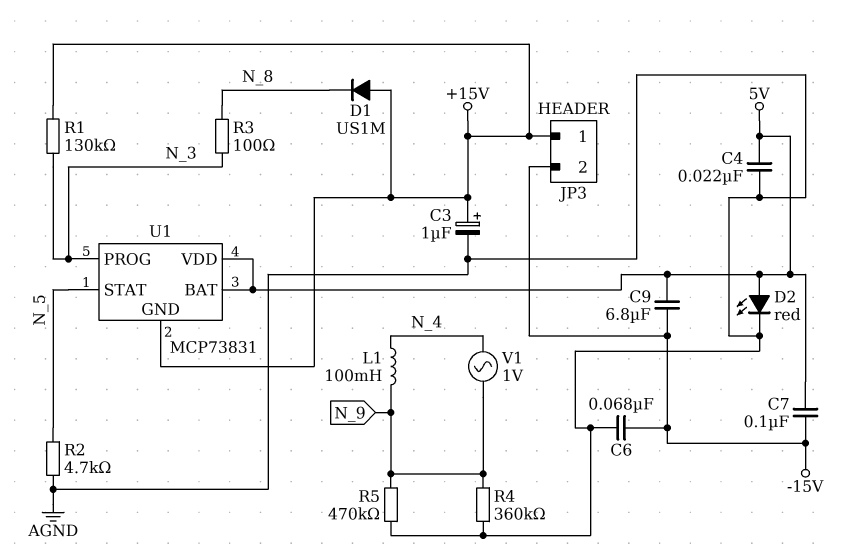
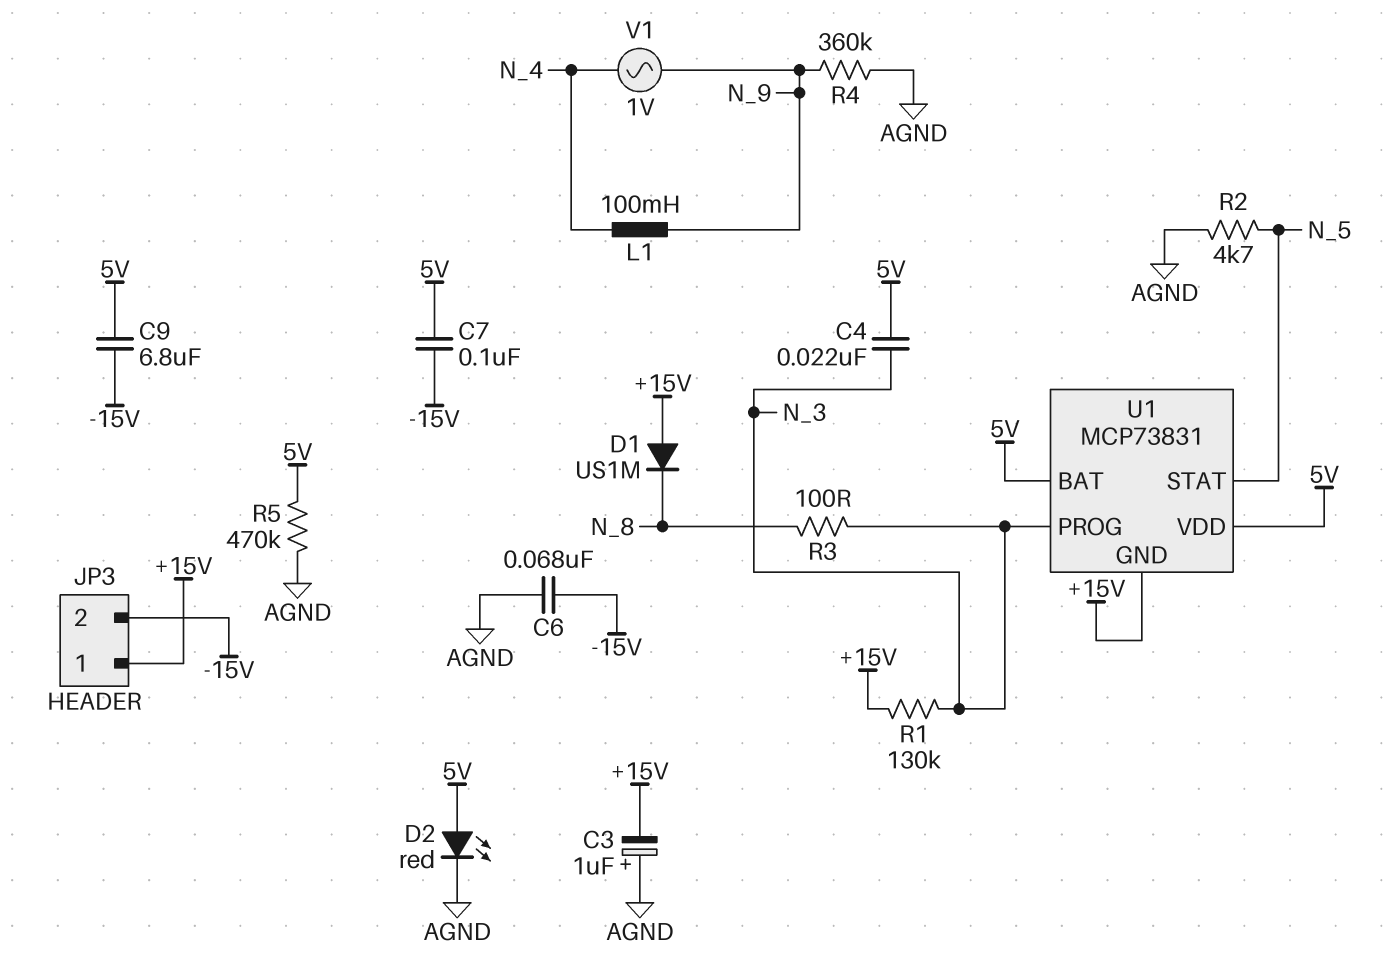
C3: 1uF (plus +15V, minus AGND) -> 1uF (plus AGND, minus +15V)
C4: 22nF (5V, AGND) -> 22nF (5V, N_3)
R5: 470k (AGND, N_9) -> 470k (5V, AGND)

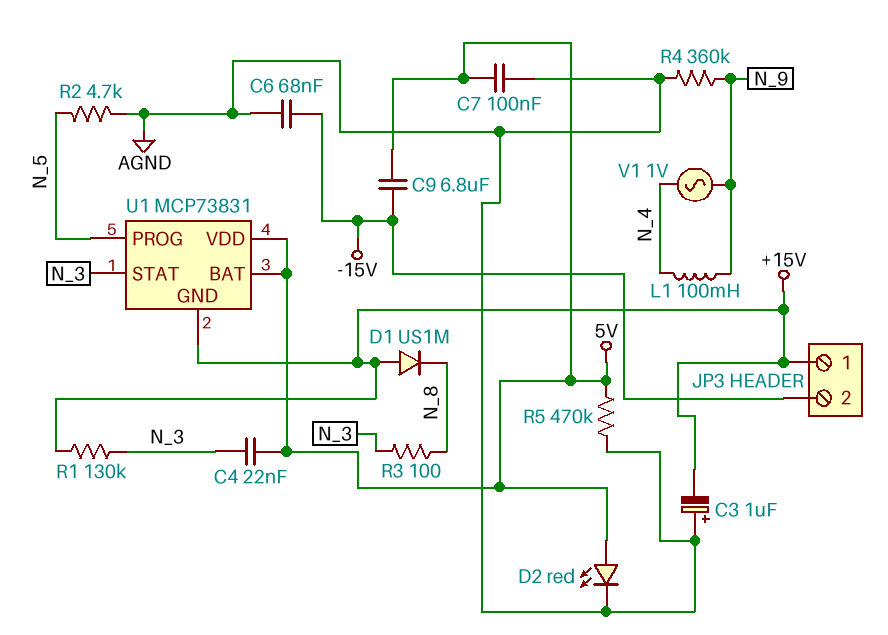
C7: 100nF (-15V, 5V) -> 100nF (5V, AGND)
U1 pin PROG: N_3 -> N_5
U1 pin STAT: N_5 -> N_3

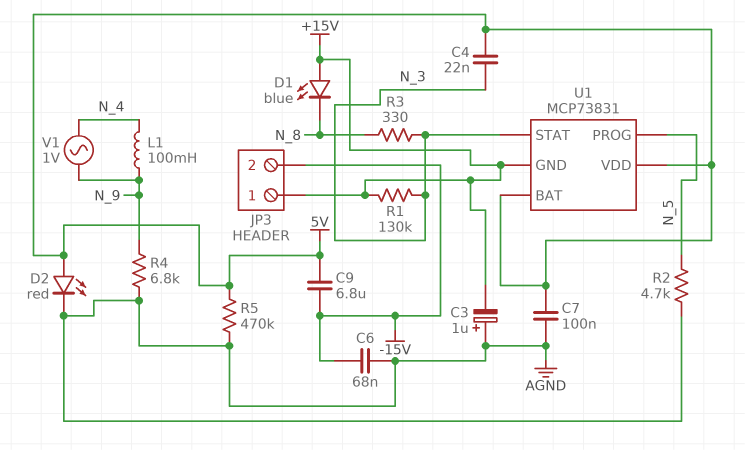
D1: diode US1M (A +15V, K N_8) -> LED blue (A +15V, K N_8)
R3: 100 (N_3, N_8) -> 330 (N_3, N_8)
R4: 360k (AGND, N_9) -> 6.8k (AGND, N_9)

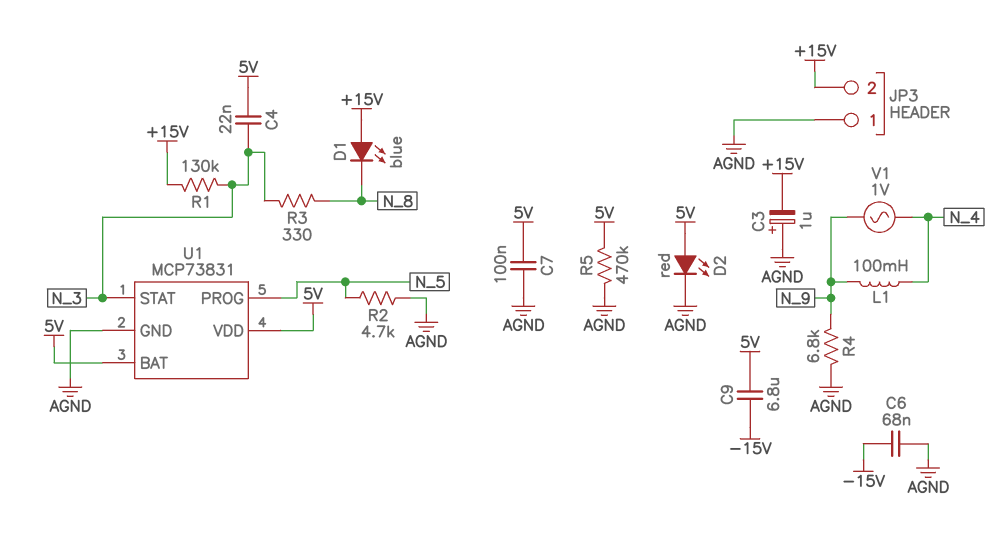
JP3 pin 1: +15V -> AGND
JP3 pin 2: -15V -> +15V
U1 pin GND: +15V -> AGND

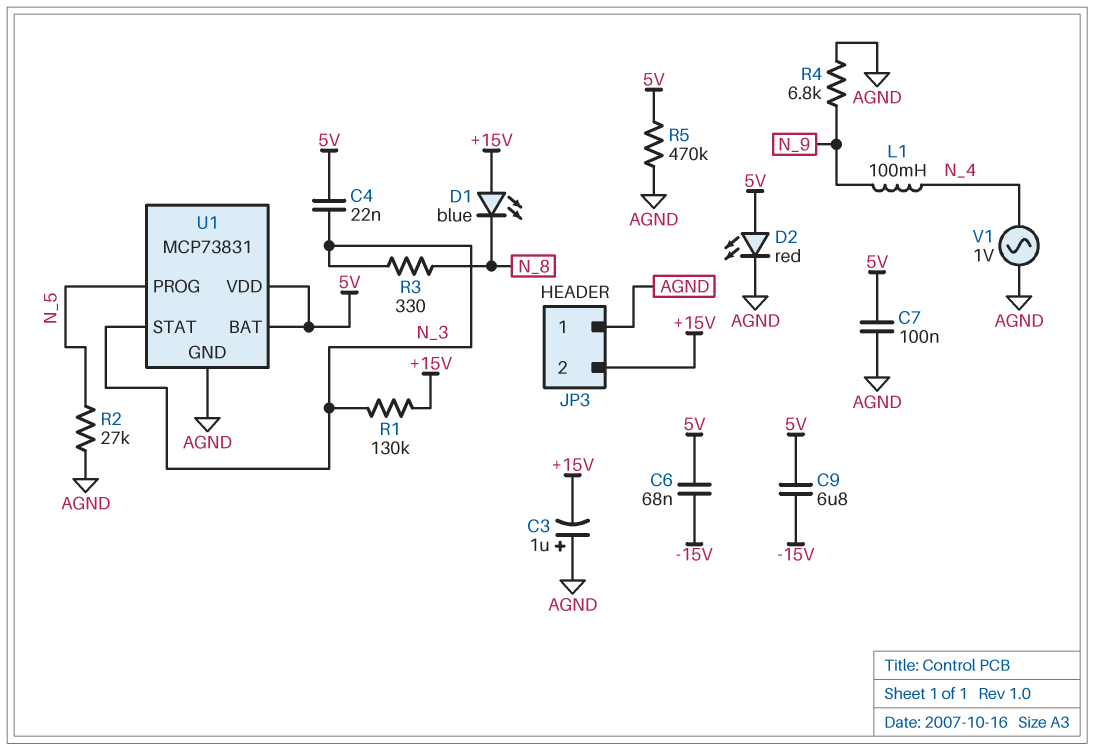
C6: 68nF (-15V, AGND) -> 68nF (-15V, 5V)
R2: 4.7k (AGND, N_5) -> 27k (AGND, N_5)
V1: AC 1V (N_4, N_9) -> AC 1V (AGND, N_4)

